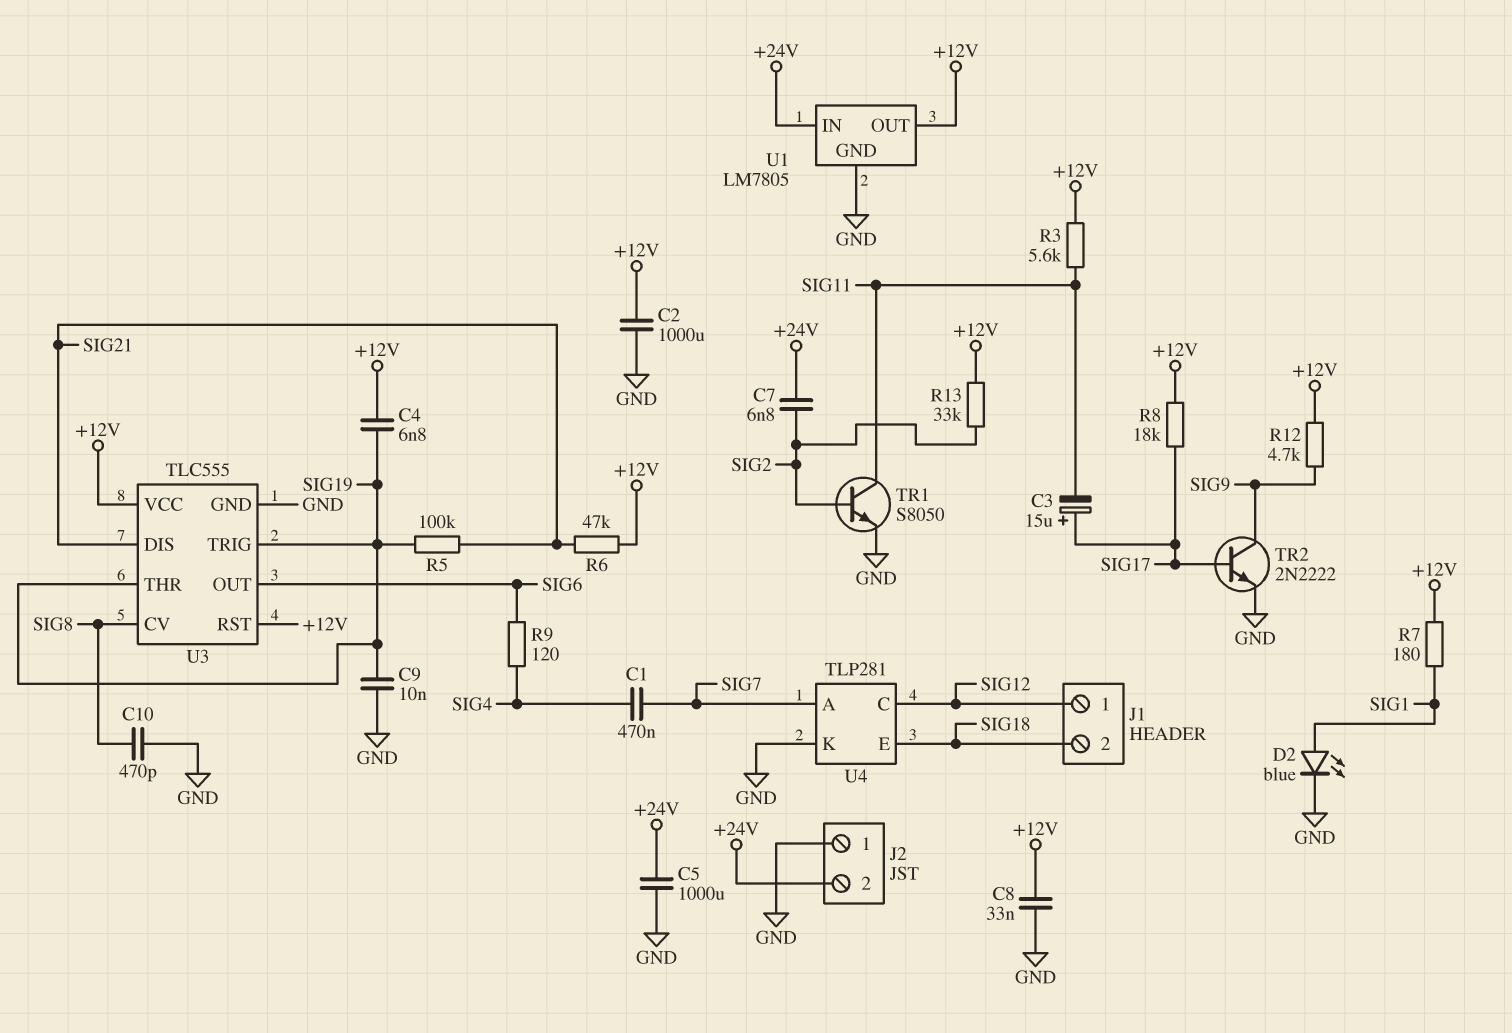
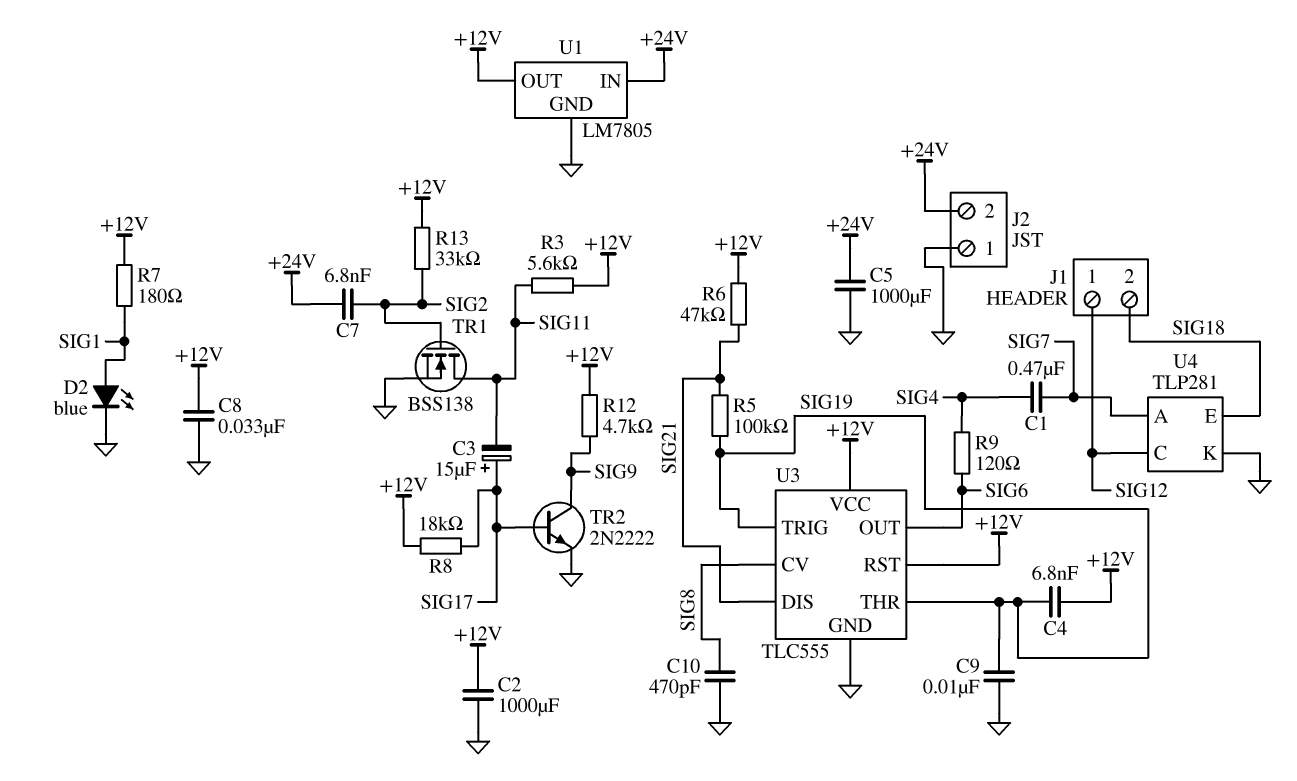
TR1: NPN S8050 (B SIG2, C SIG11, E GND) -> NMOS BSS138 (G SIG2, D SIG11, S GND)

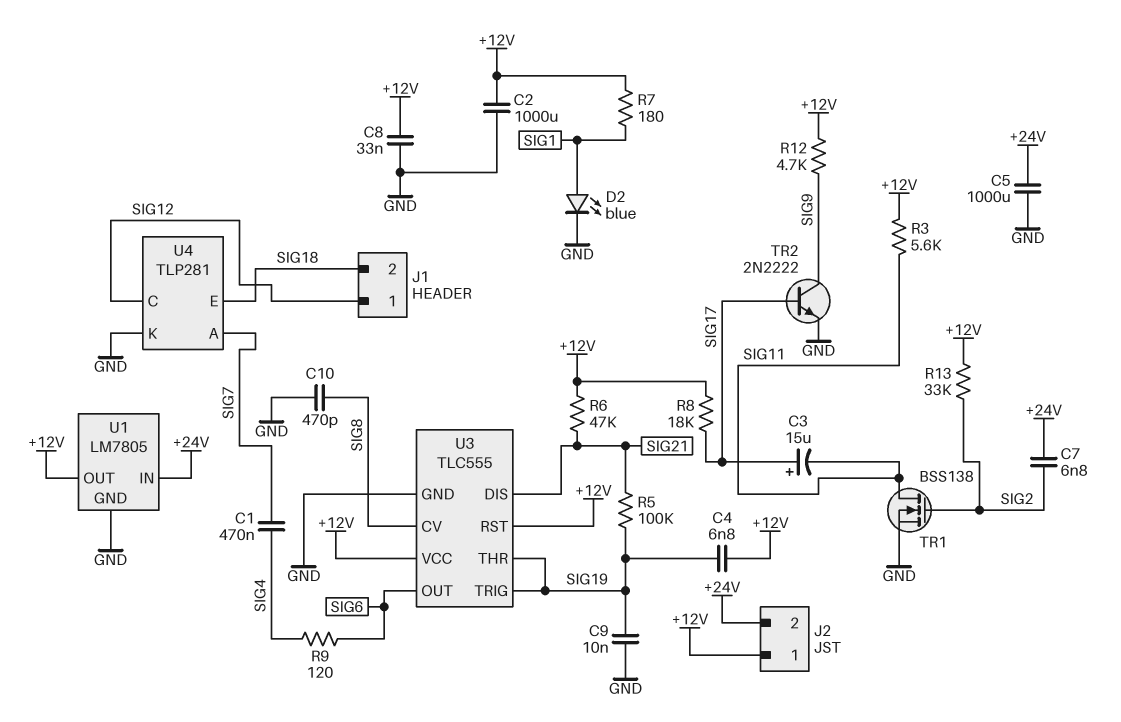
J2 pin 1: GND -> +12V

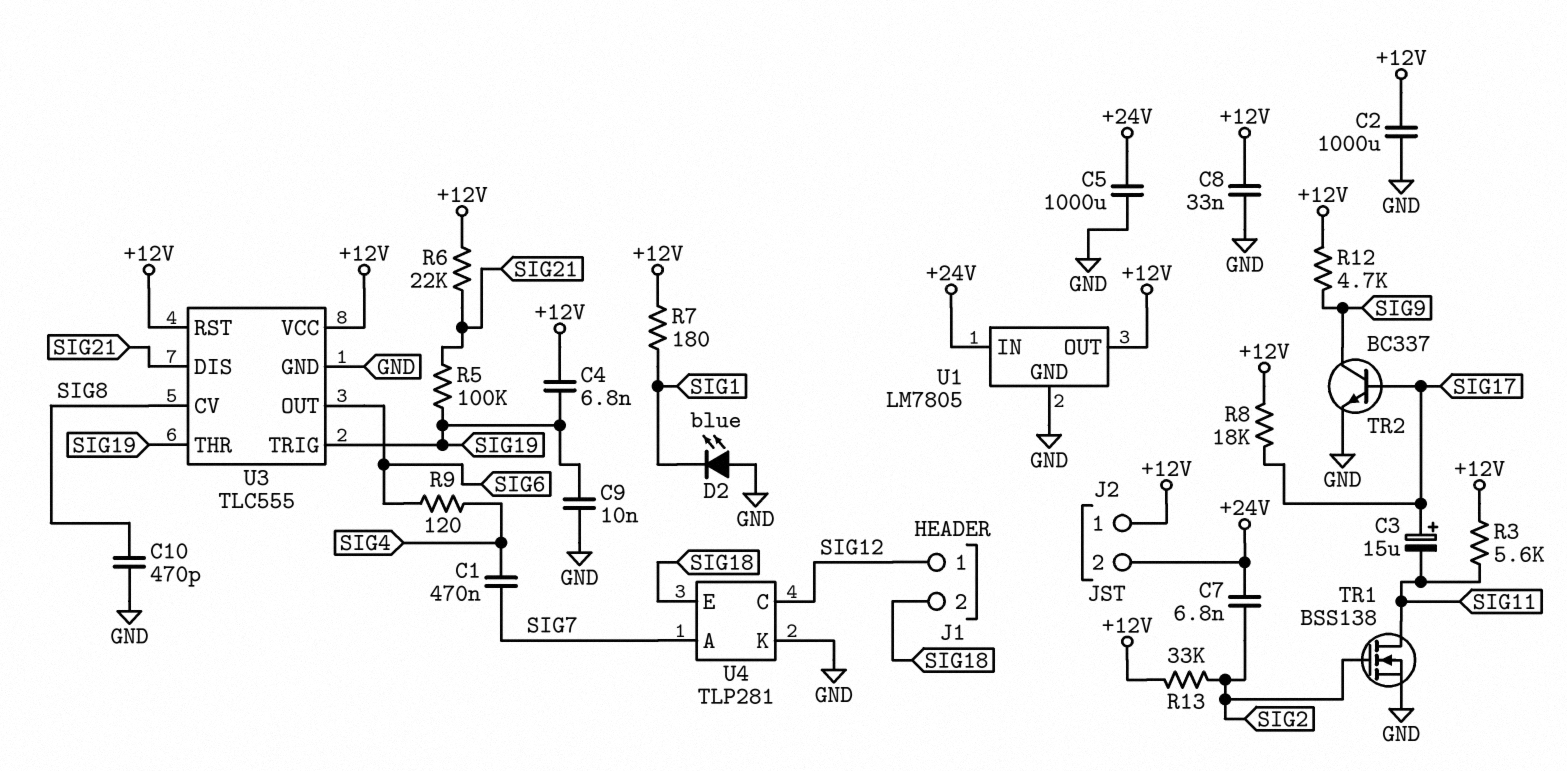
D2: LED blue (A SIG1, K GND) -> LED blue (A GND, K SIG1)
R6: 47k (+12V, SIG21) -> 22k (+12V, SIG21)
TR2: NPN 2N2222 (B SIG17, C SIG9, E GND) -> NPN BC337 (B SIG17, C SIG9, E GND)

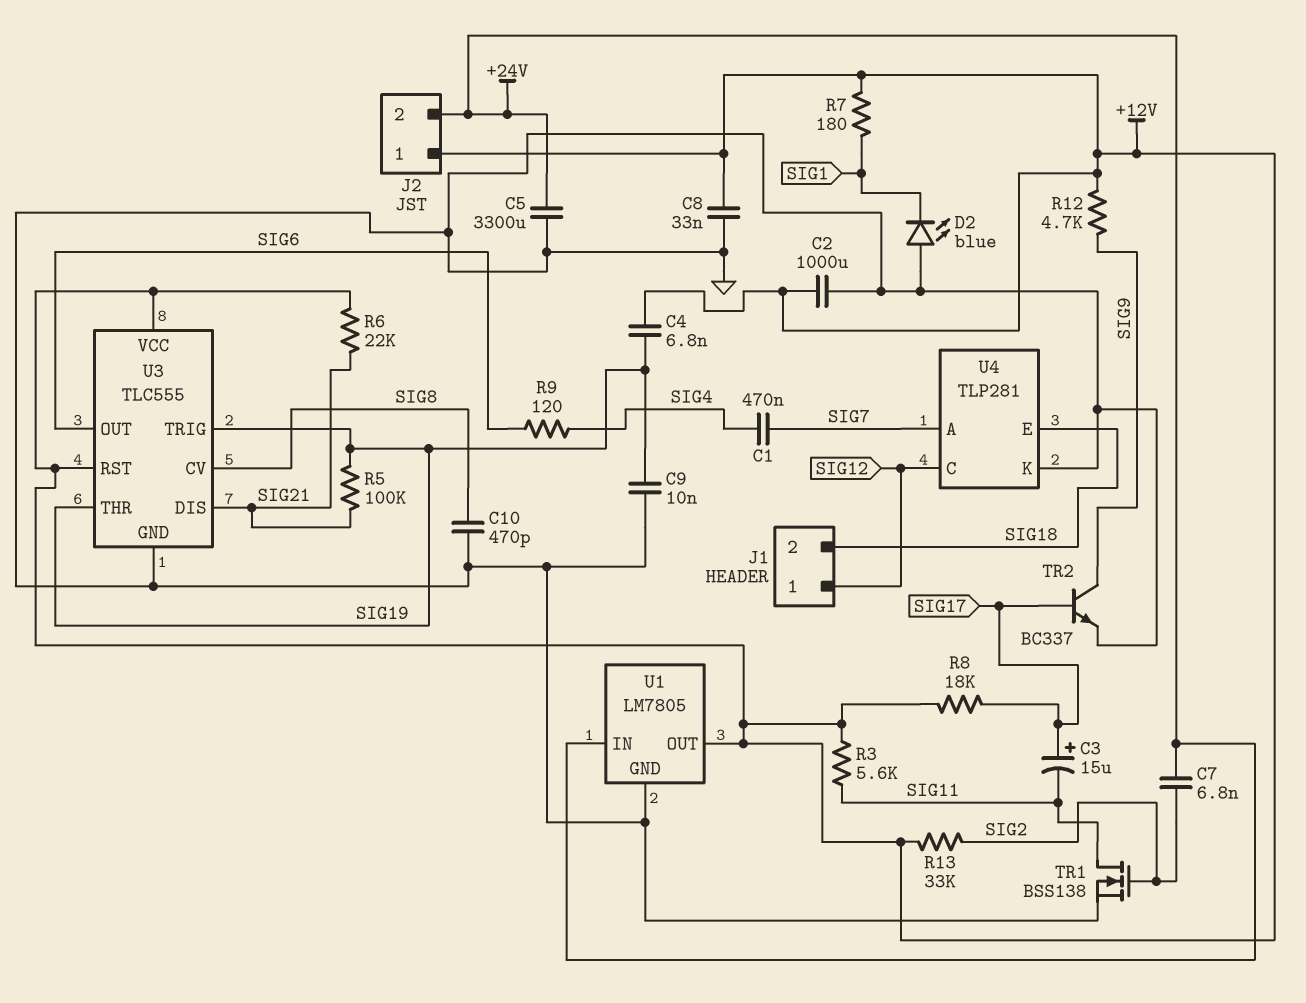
C5: 1000uF (+24V, GND) -> 3300uF (+24V, GND)

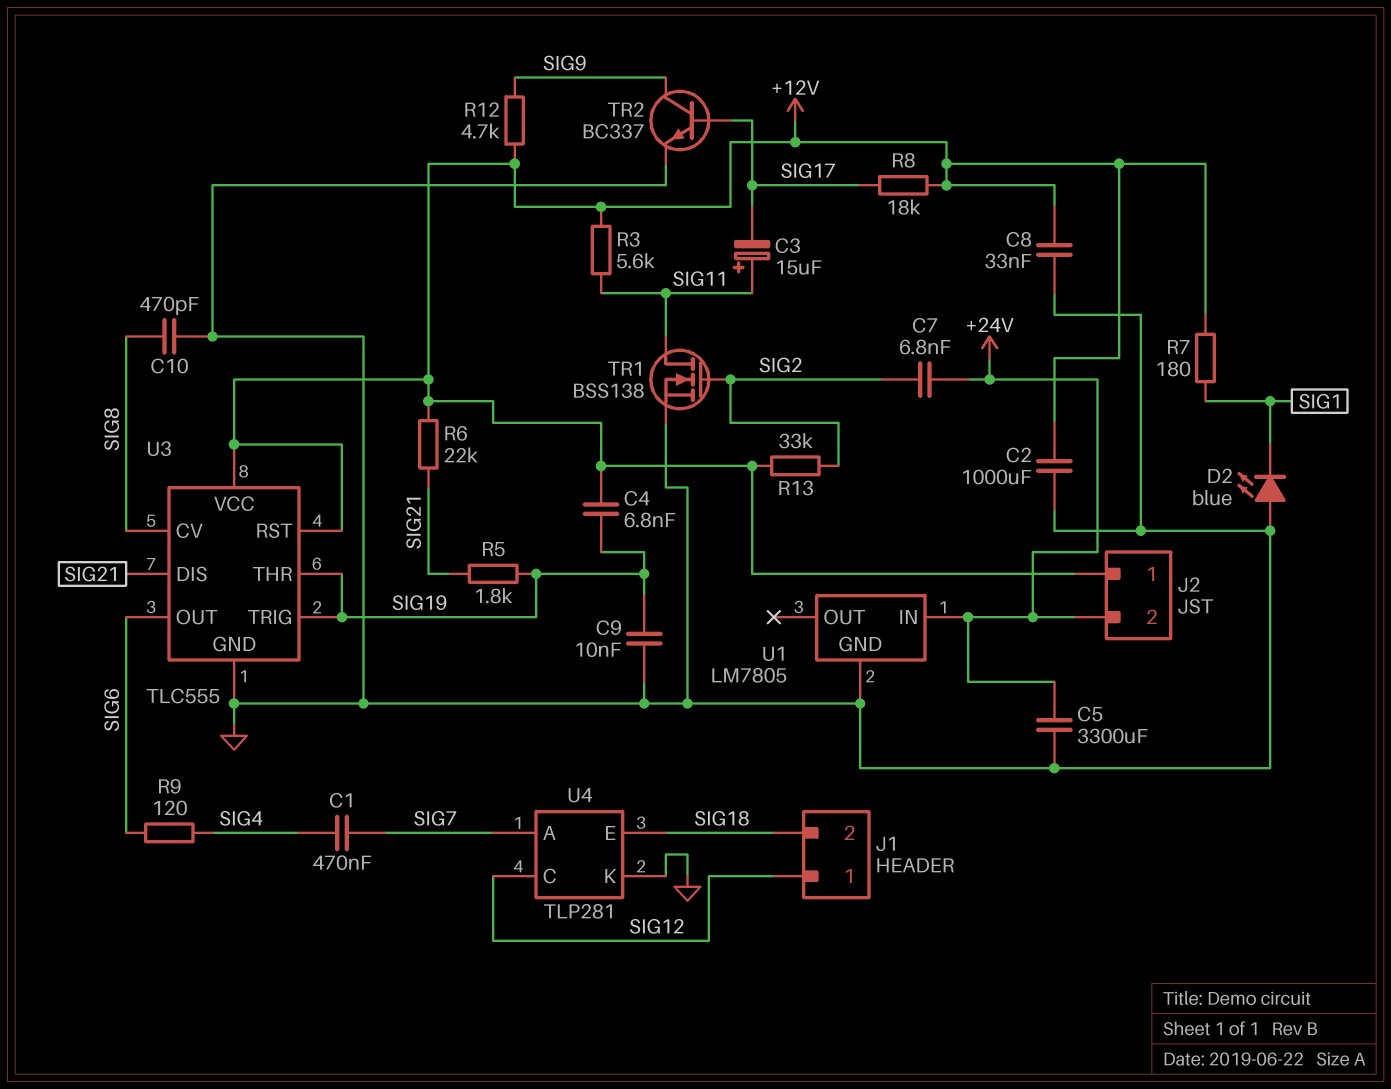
C3: 15uF (plus SIG17, minus SIG11) -> 15uF (plus SIG11, minus SIG17)
R5: 100k (SIG19, SIG21) -> 1.8k (SIG19, SIG21)
U1 pin OUT: +12V -> none

